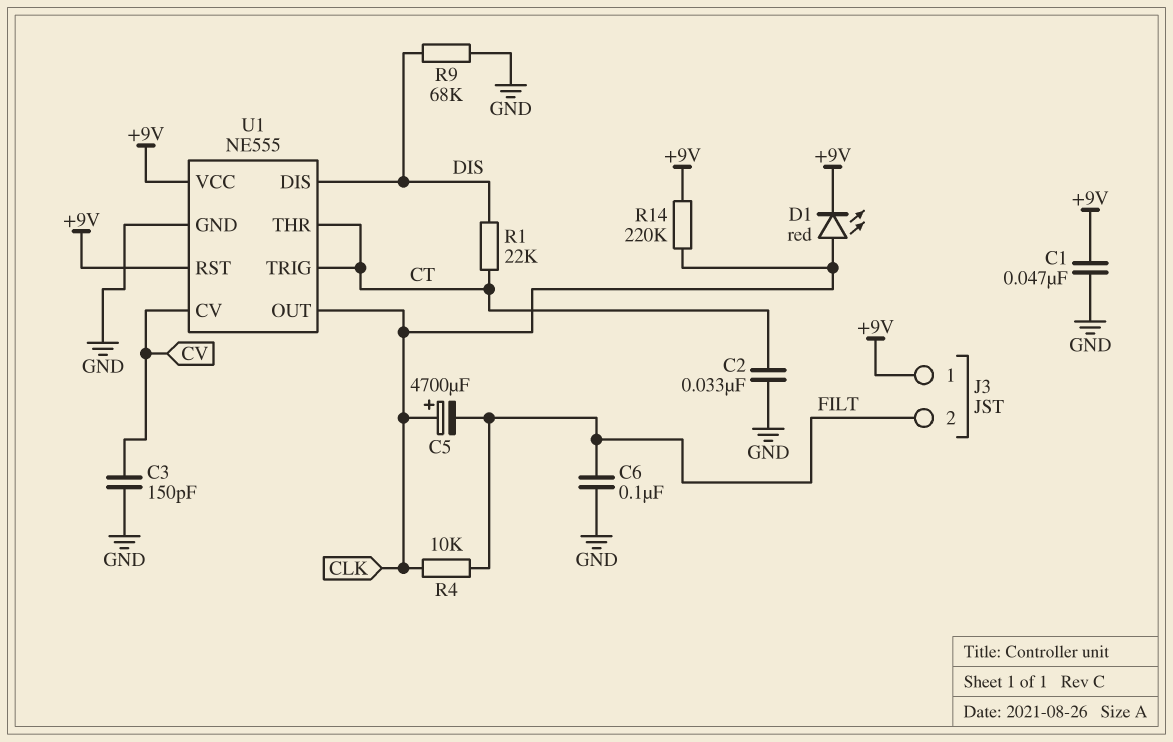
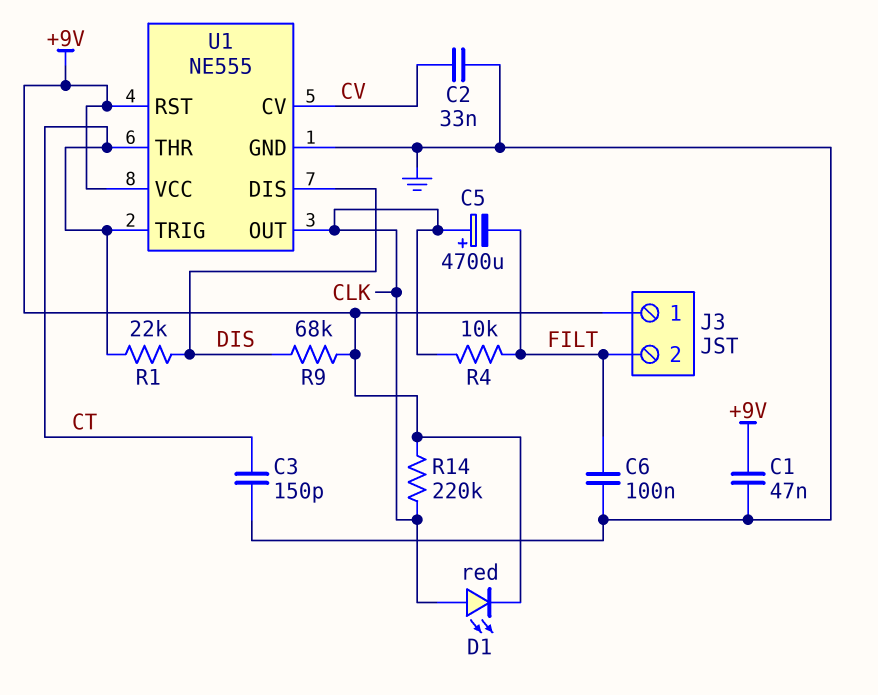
C2: 33nF (CT, GND) -> 33nF (CV, GND)
C3: 150pF (CV, GND) -> 150pF (CT, GND)
R9: 68k (DIS, GND) -> 68k (+9V, DIS)

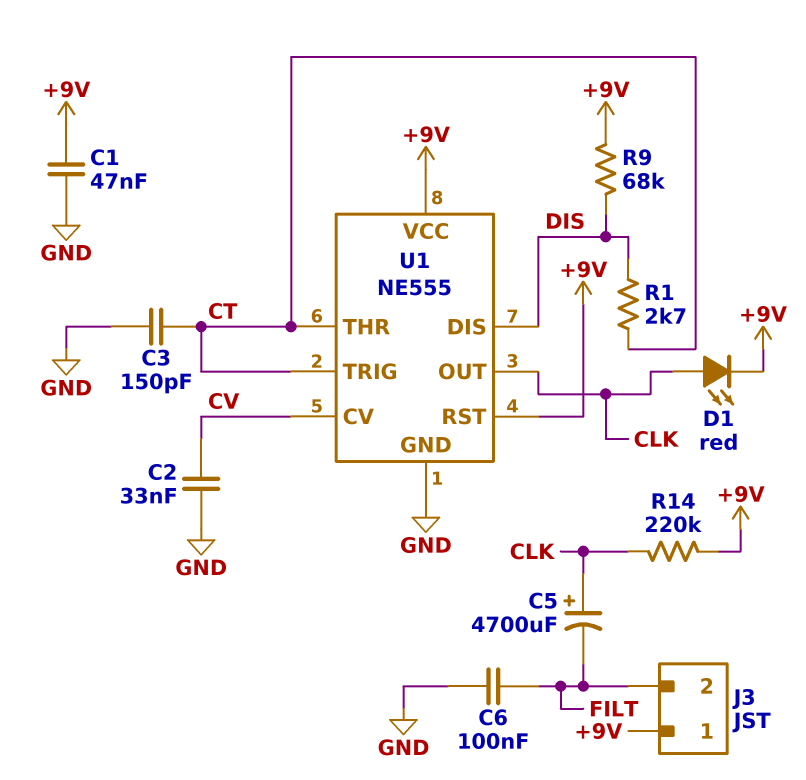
R1: 22k (CT, DIS) -> 2.7k (CT, DIS)
R4: 10k (CLK, FILT) -> none

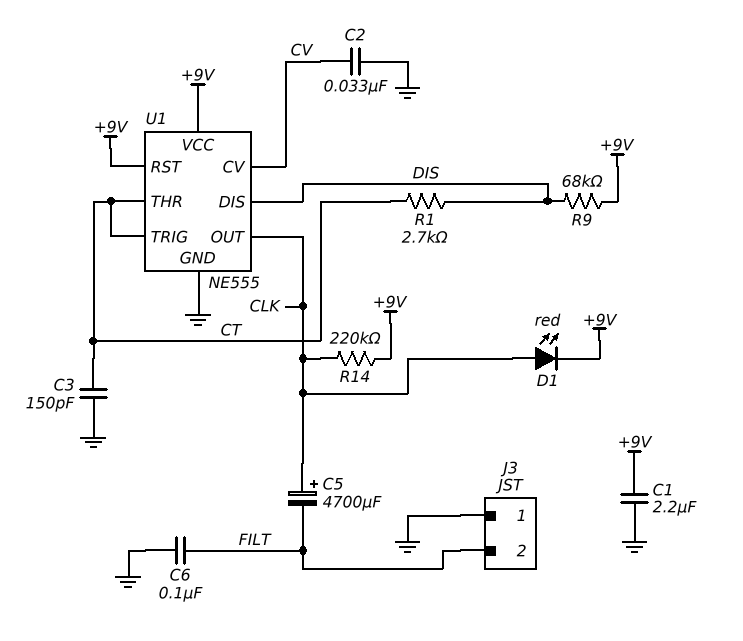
C1: 47nF (+9V, GND) -> 2.2uF (+9V, GND)
J3 pin 1: +9V -> GND

